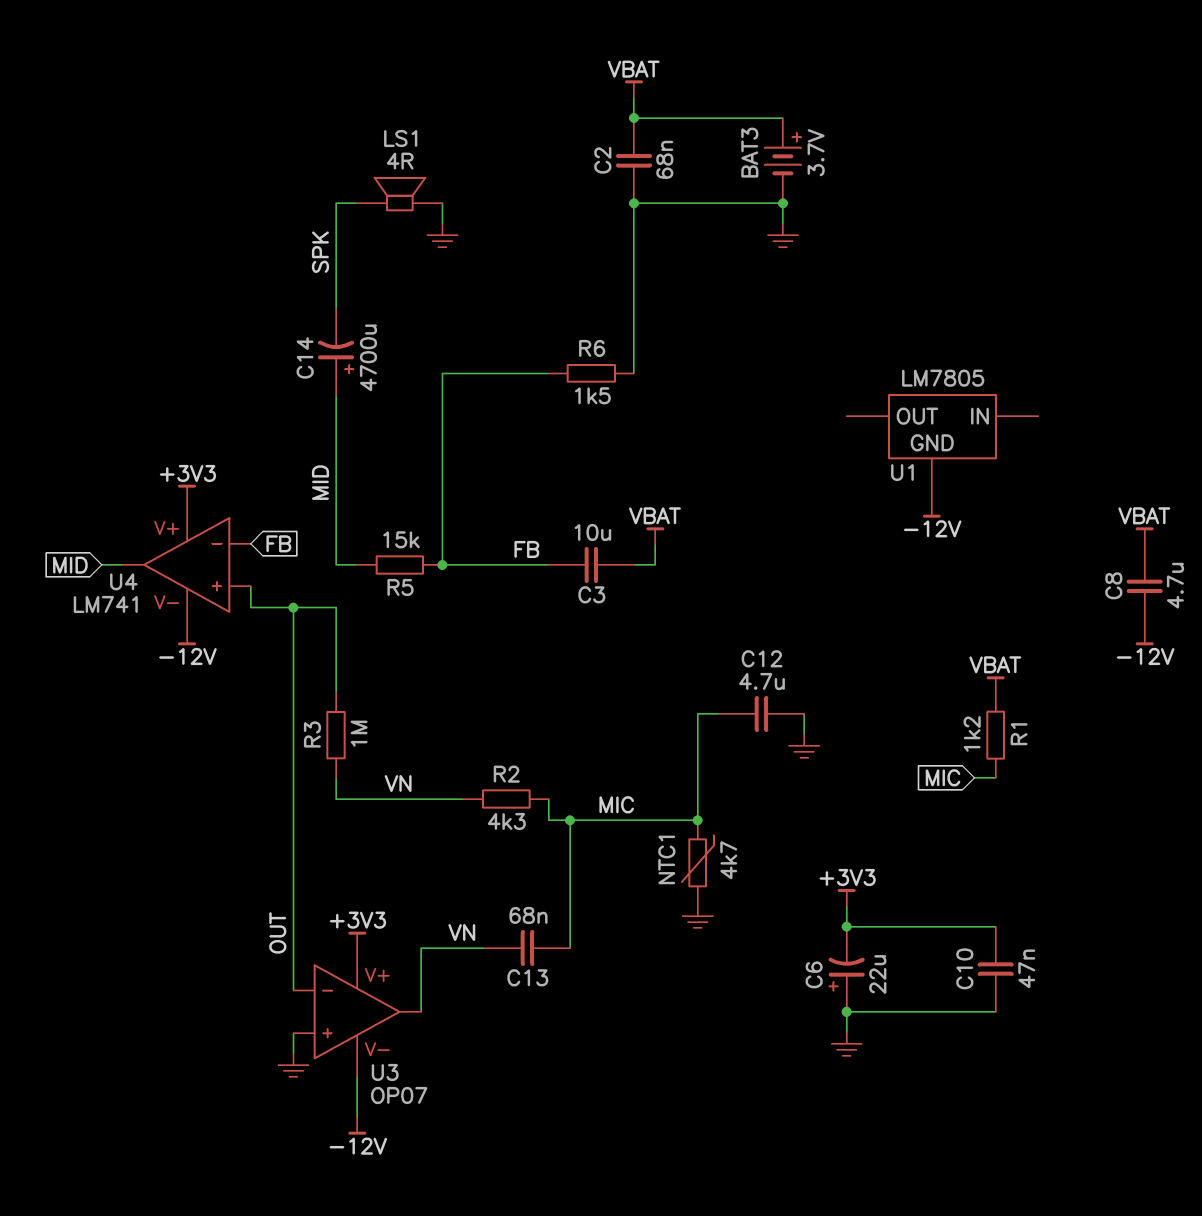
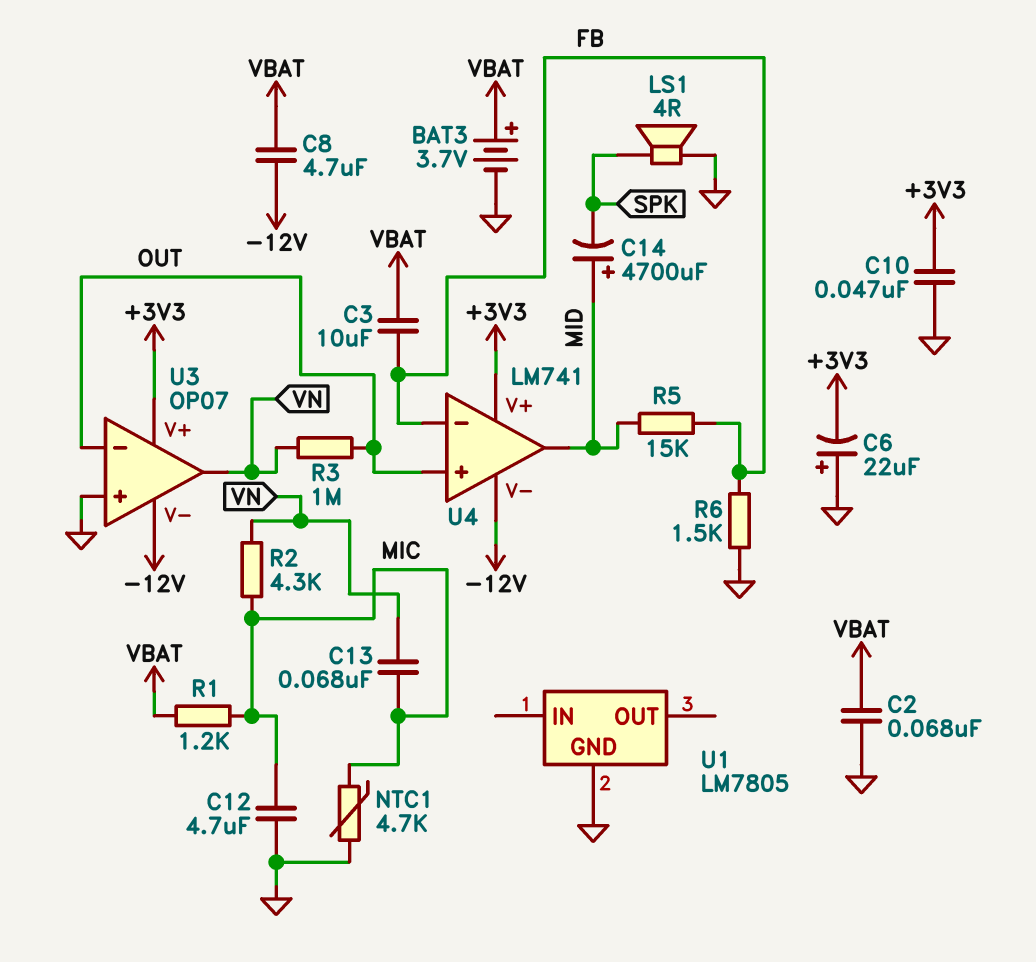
U1 pin GND: -12V -> GND

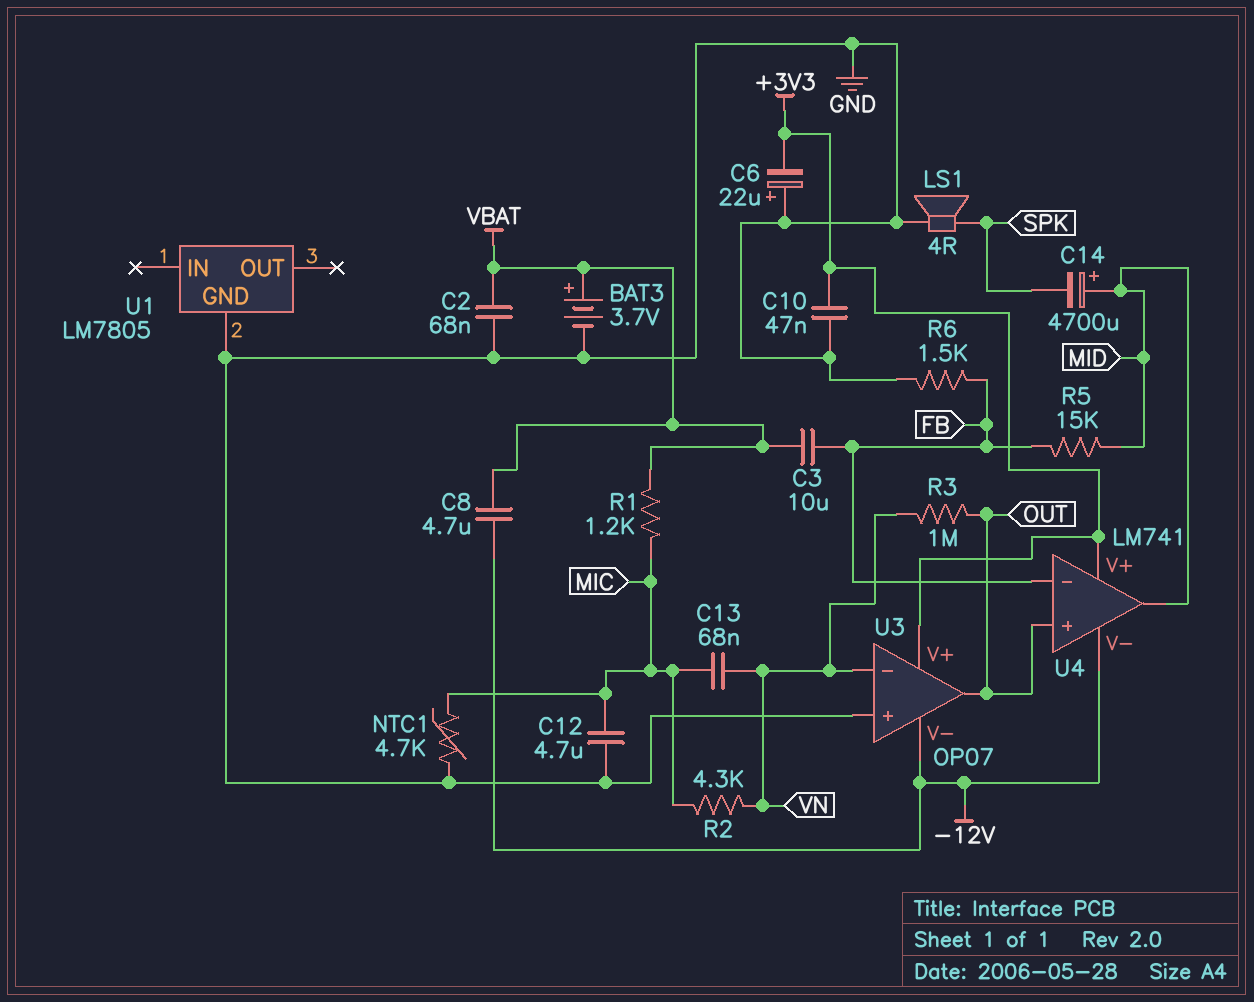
U3 pin in-: OUT -> VN
U3 pin out: VN -> OUT

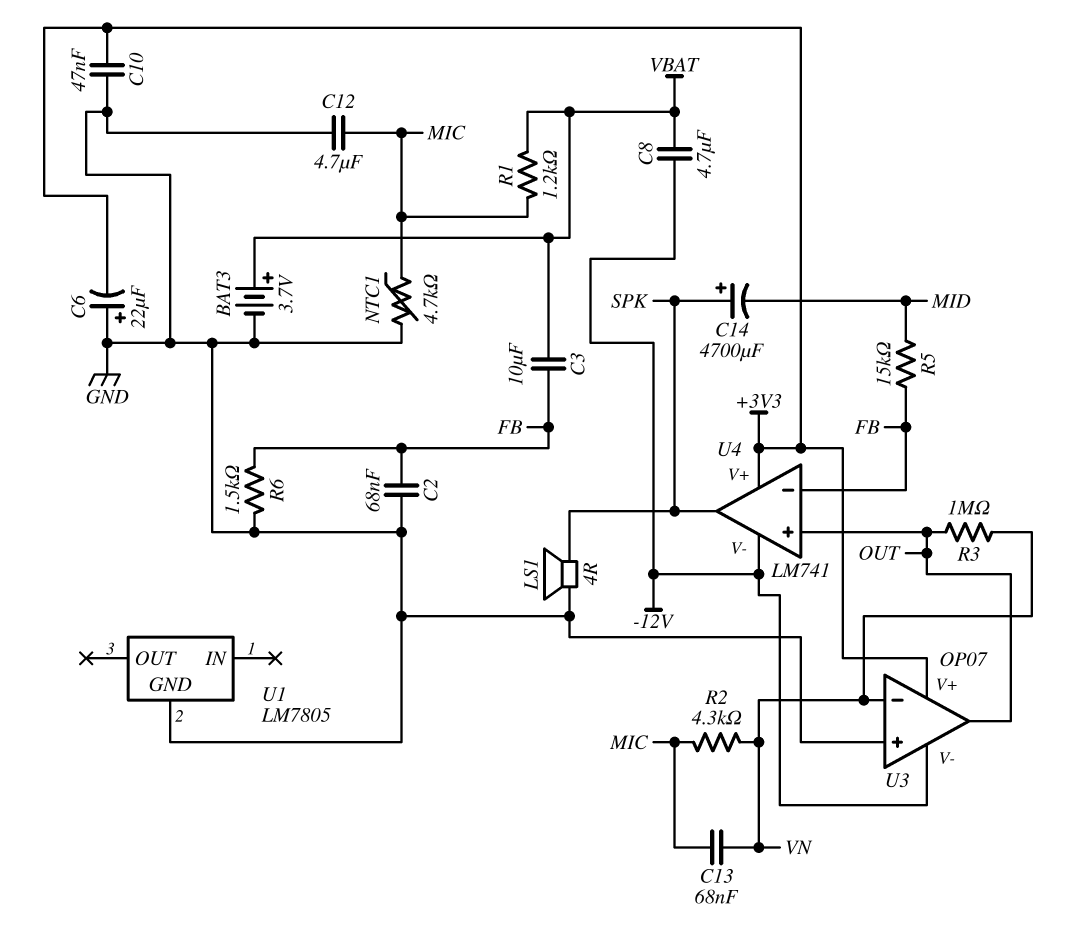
C2: 68nF (GND, VBAT) -> 68nF (FB, GND)
C14: 4700uF (plus MID, minus SPK) -> 4700uF (plus SPK, minus MID)
U4 pin out: MID -> SPK

